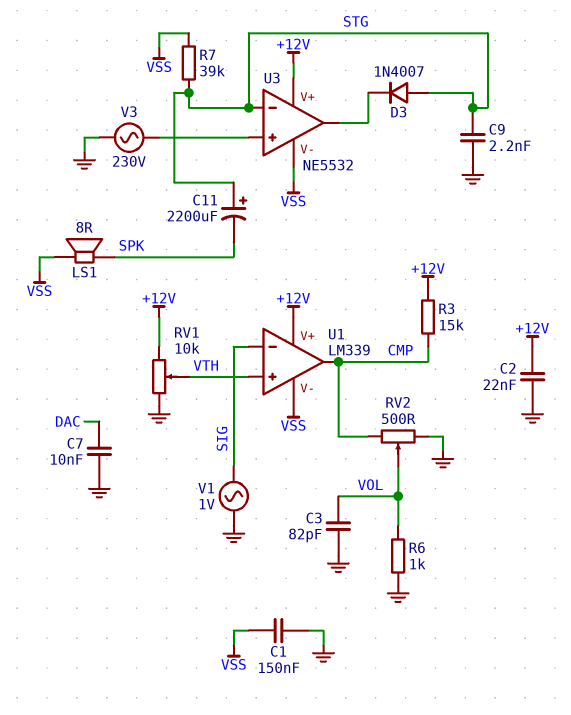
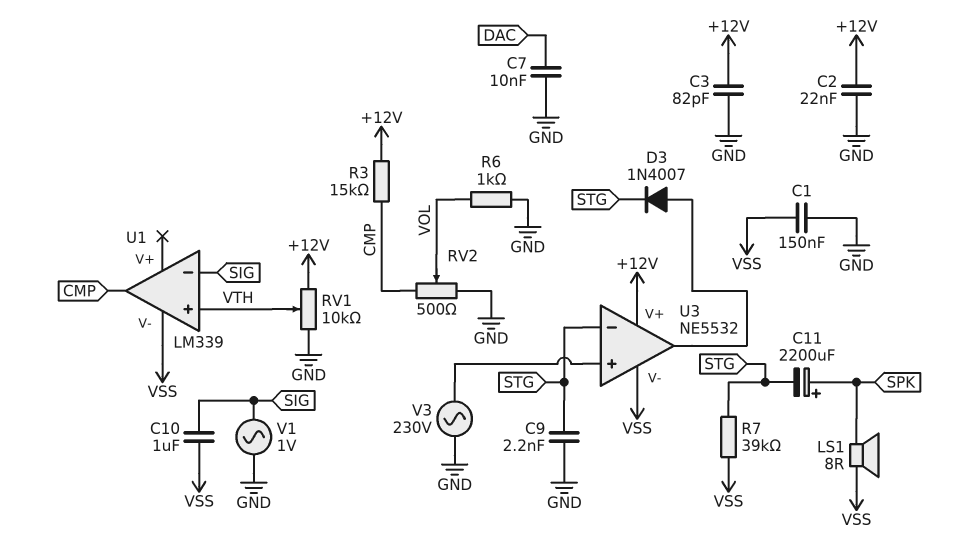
C3: 82pF (GND, VOL) -> 82pF (+12V, GND)
C10: none -> 1uF (SIG, VSS)
C11: 2200uF (plus STG, minus SPK) -> 2200uF (plus SPK, minus STG)
D3: diode 1N4007 (A STG, K U3/out) -> diode 1N4007 (A U3/out, K STG)
U1 pin V+: +12V -> none

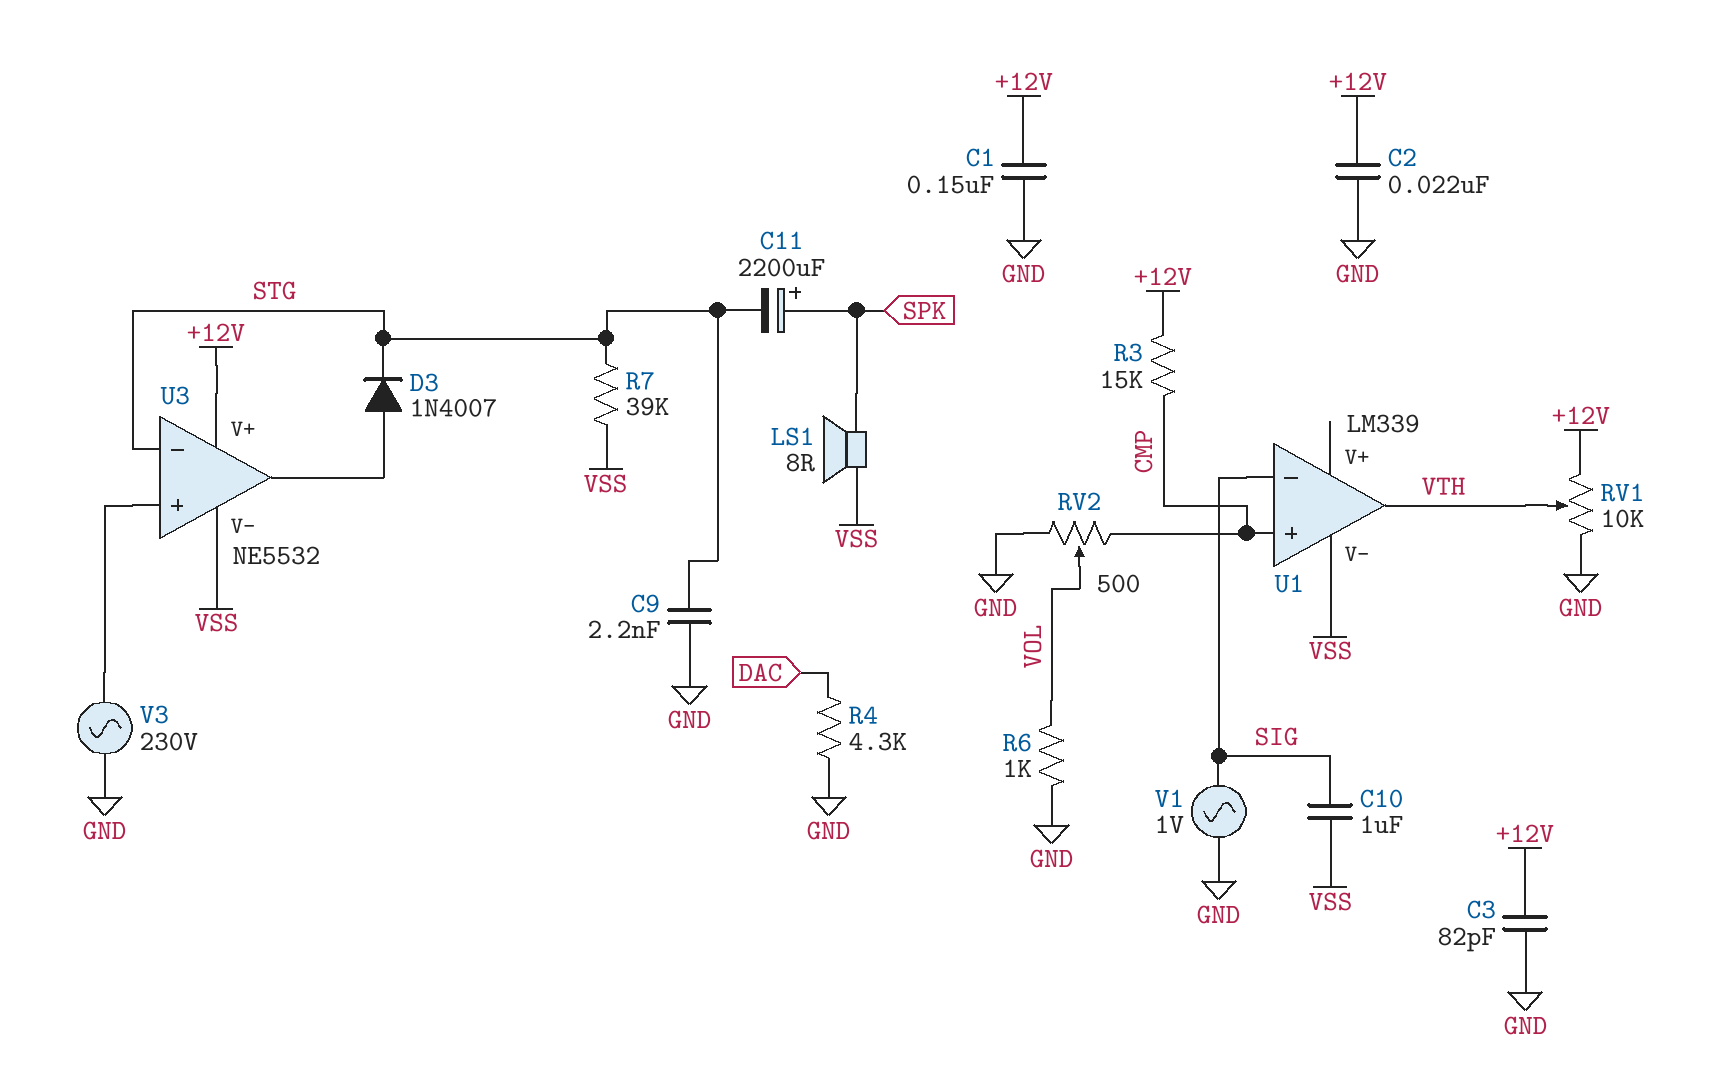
C1: 150nF (GND, VSS) -> 150nF (+12V, GND)
C7: 10nF (DAC, GND) -> none
R4: none -> 4.3k (DAC, GND)
U1 pin in+: VTH -> CMP
U1 pin out: CMP -> VTH

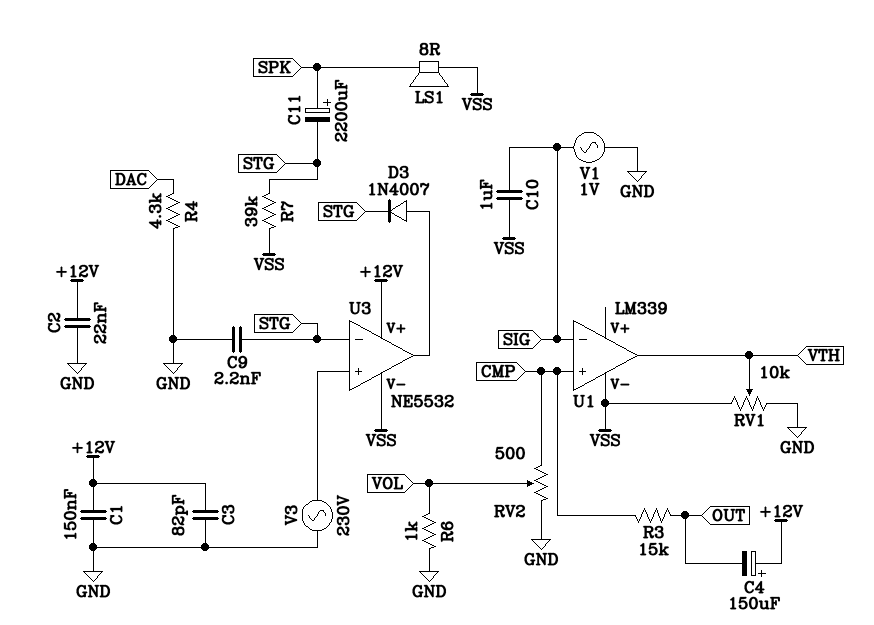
C4: none -> 150uF (plus +12V, minus OUT)
R3: 15k (+12V, CMP) -> 15k (CMP, OUT)
RV1: 10k (+12V, GND, wiper VTH) -> 10k (GND, VSS, wiper VTH)

